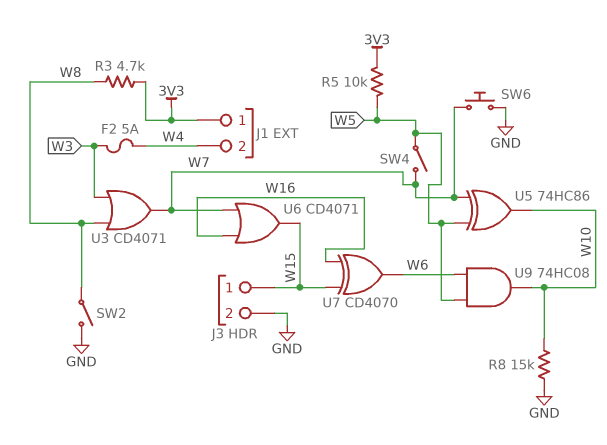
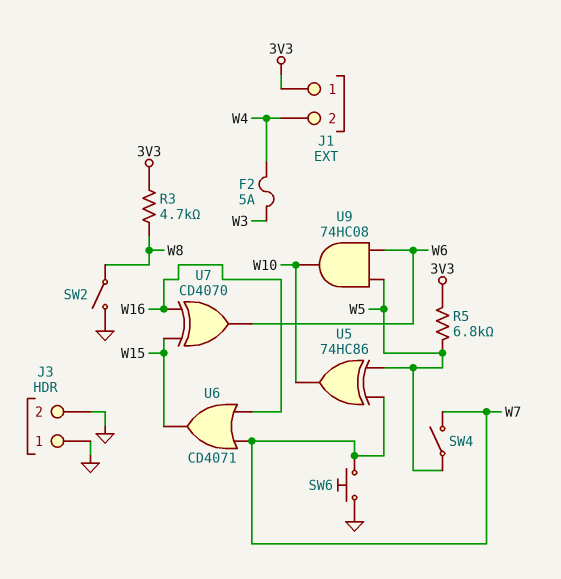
J3 pin 1: W15 -> GND
R5: 10k (3V3, W5) -> 6.8k (3V3, W5)
R8: 15k (GND, W10) -> none
U3: OR CD4071 (in W3, in W8, out W7) -> none

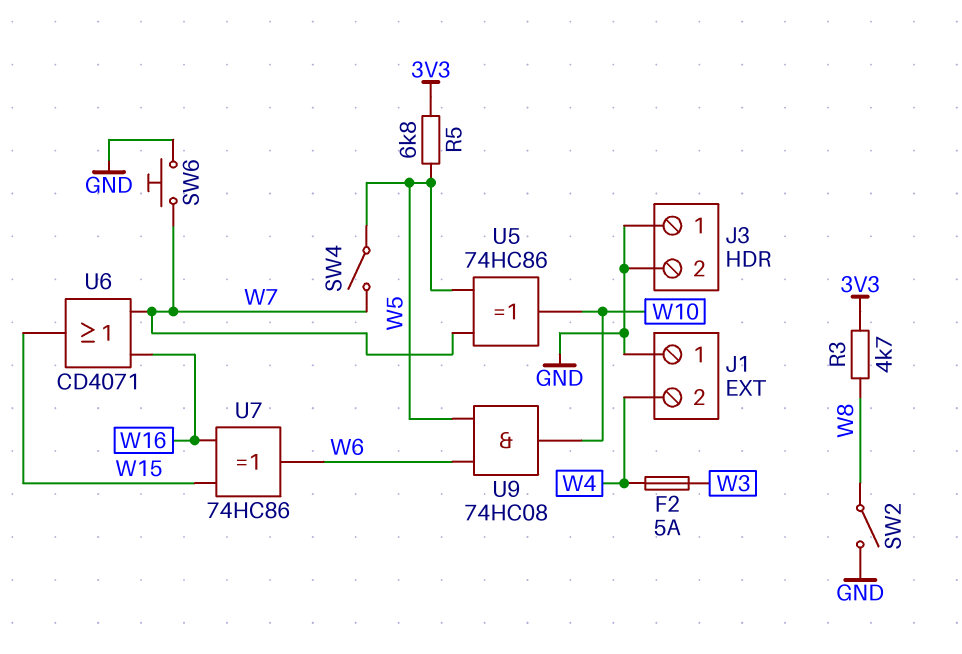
J1 pin 1: 3V3 -> GND
U7: XOR CD4070 (in W15, in W16, out W6) -> XOR 74HC86 (in W15, in W16, out W6)

